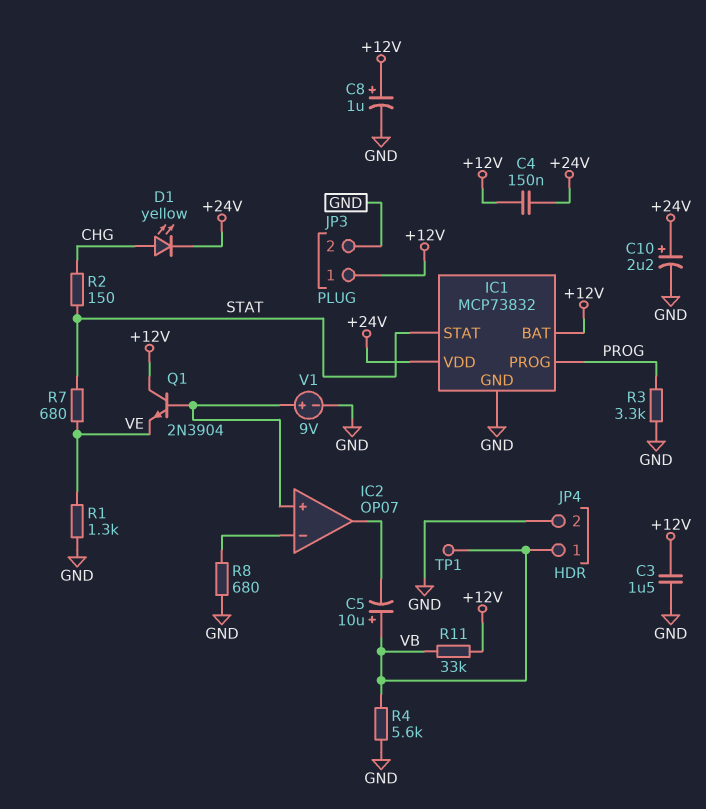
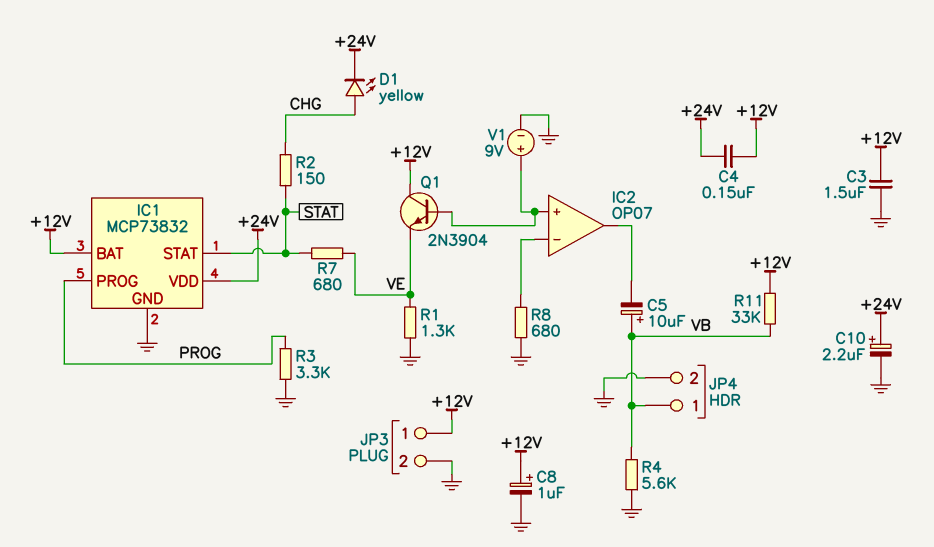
TP1: test point (VB) -> none

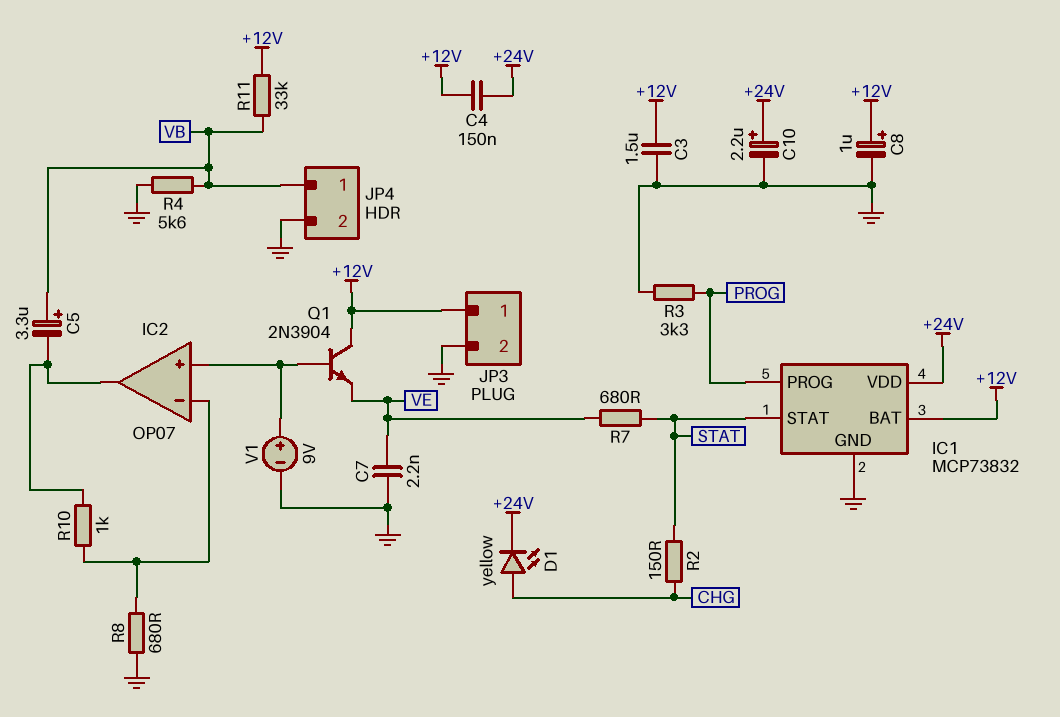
C5: 10uF (plus VB, minus IC2/out) -> 3.3uF (plus VB, minus IC2/out)
C7: none -> 2.2nF (GND, VE)
R1: 1.3k (GND, VE) -> none
R10: none -> 1k (IC2/in-, IC2/out)

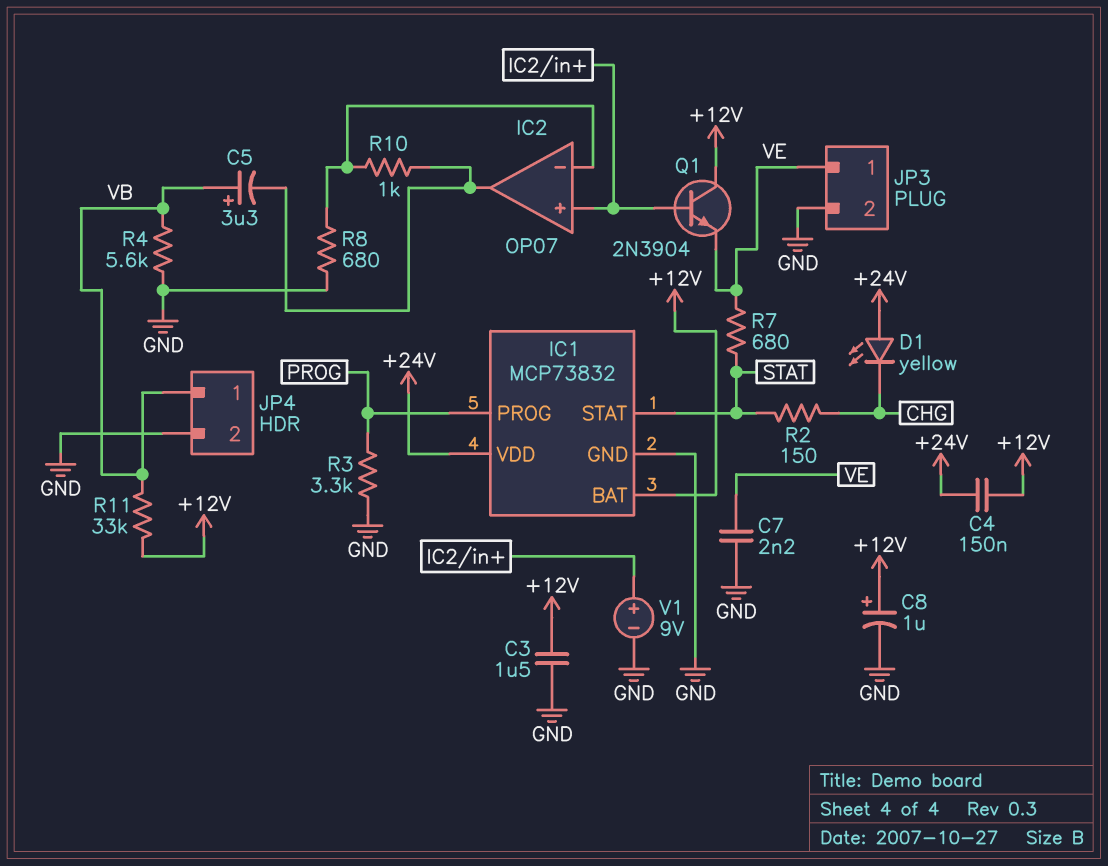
C10: 2.2uF (plus +24V, minus GND) -> none
D1: LED yellow (A CHG, K +24V) -> LED yellow (A +24V, K CHG)
JP3 pin 1: +12V -> VE

